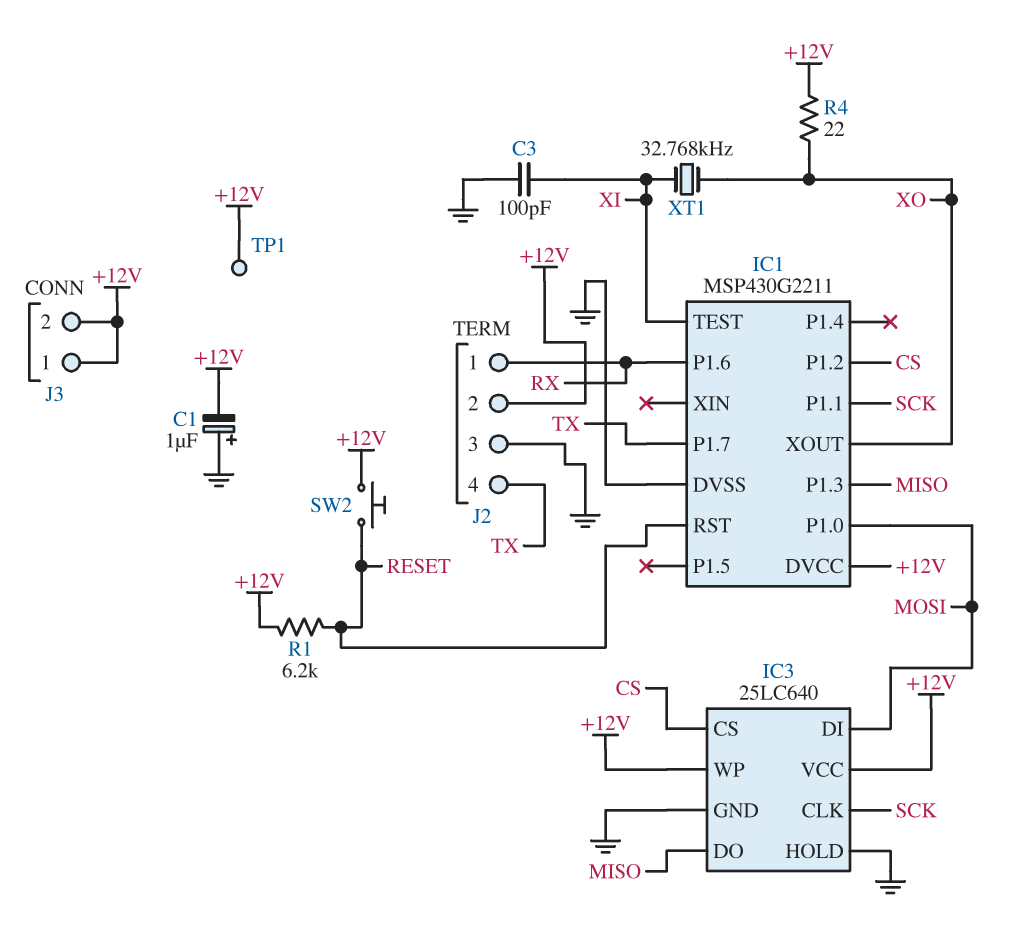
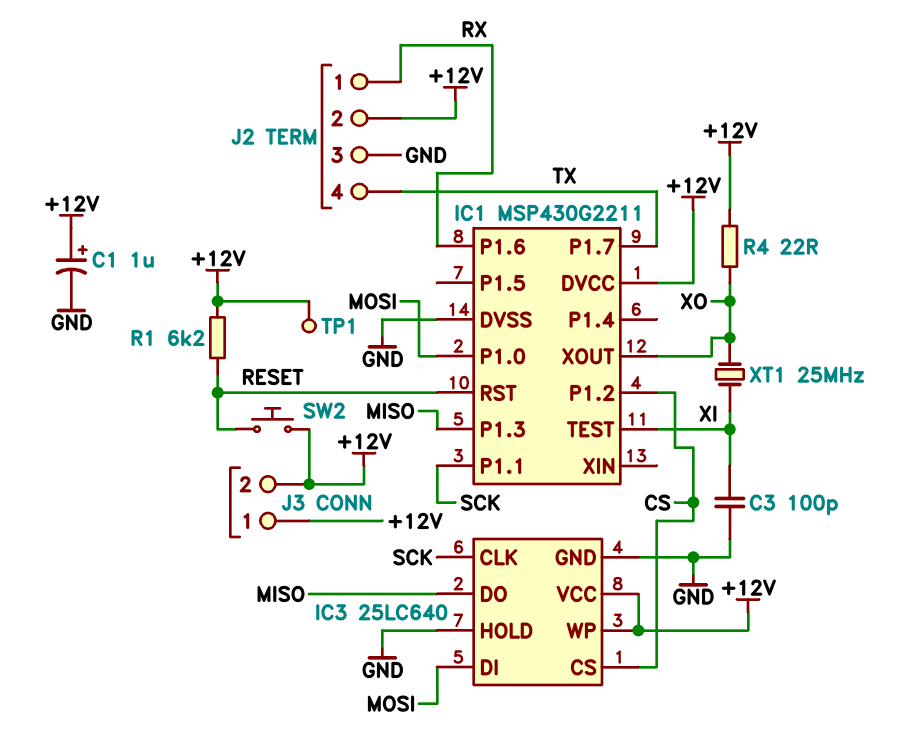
C1: 1uF (plus GND, minus +12V) -> 1uF (plus +12V, minus GND)
XT1: 32.768kHz (XI, XO) -> 25MHz (XI, XO)

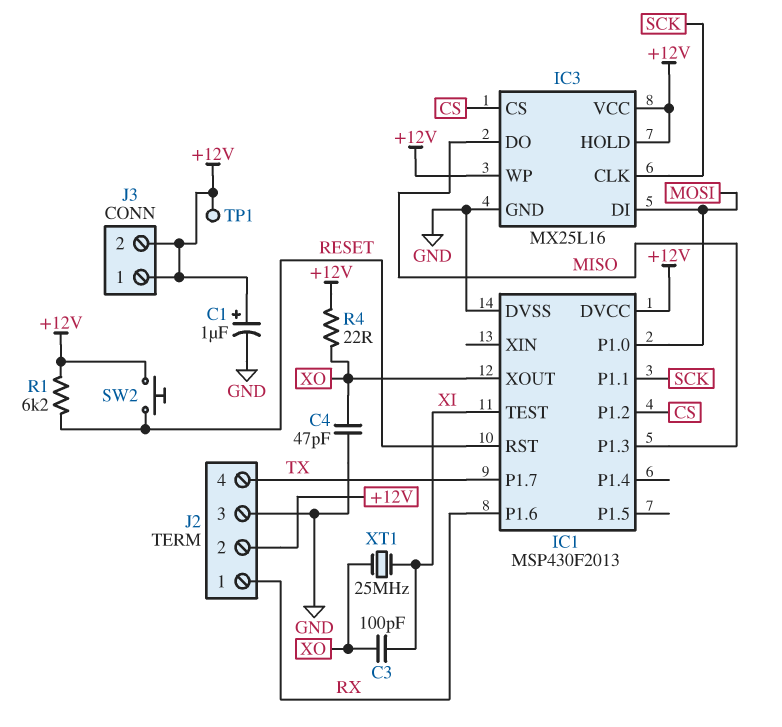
C3: 100pF (GND, XI) -> 100pF (XI, XO)
C4: none -> 47pF (GND, XO)
IC1: MSP430G2211 -> MSP430F2013
IC3: 25LC640 -> MX25L16
IC3 pin HOLD: GND -> +12V

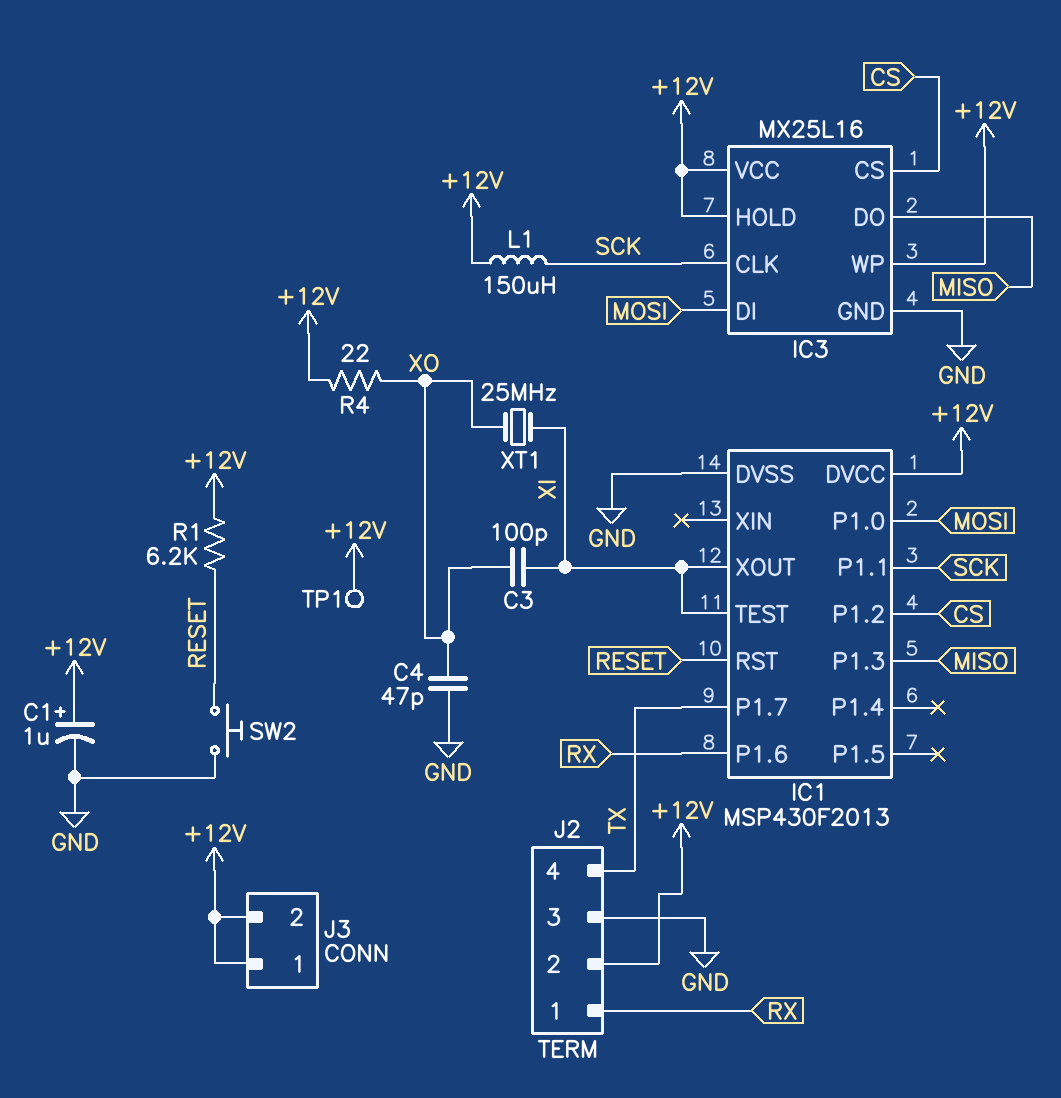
IC1 pin XOUT: XO -> XI
L1: none -> 150uH (+12V, SCK)
SW2: button (+12V, RESET) -> button (GND, RESET)

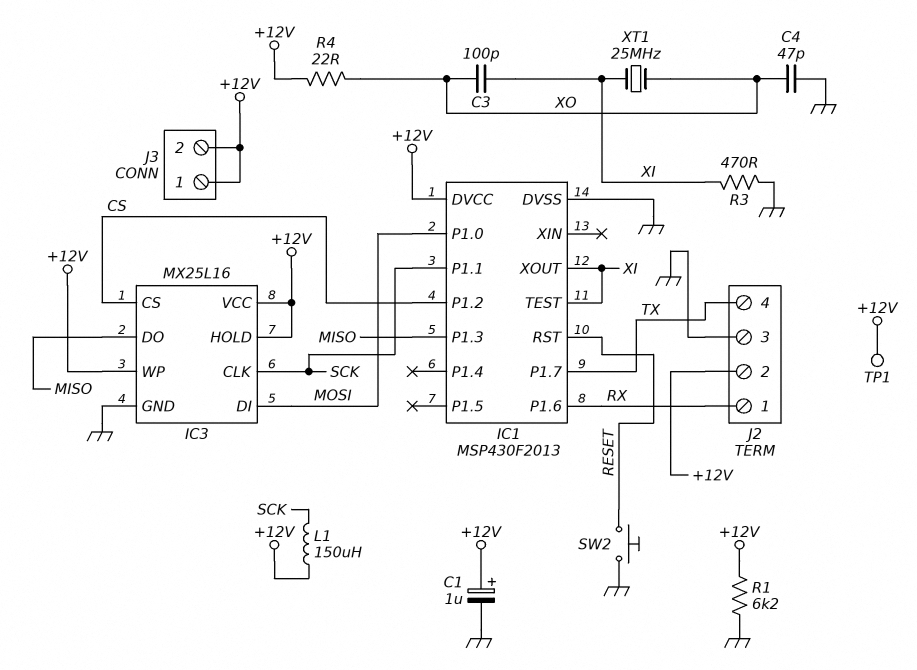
R1: 6.2k (+12V, RESET) -> 6.2k (+12V, GND)
R3: none -> 470 (GND, XI)

